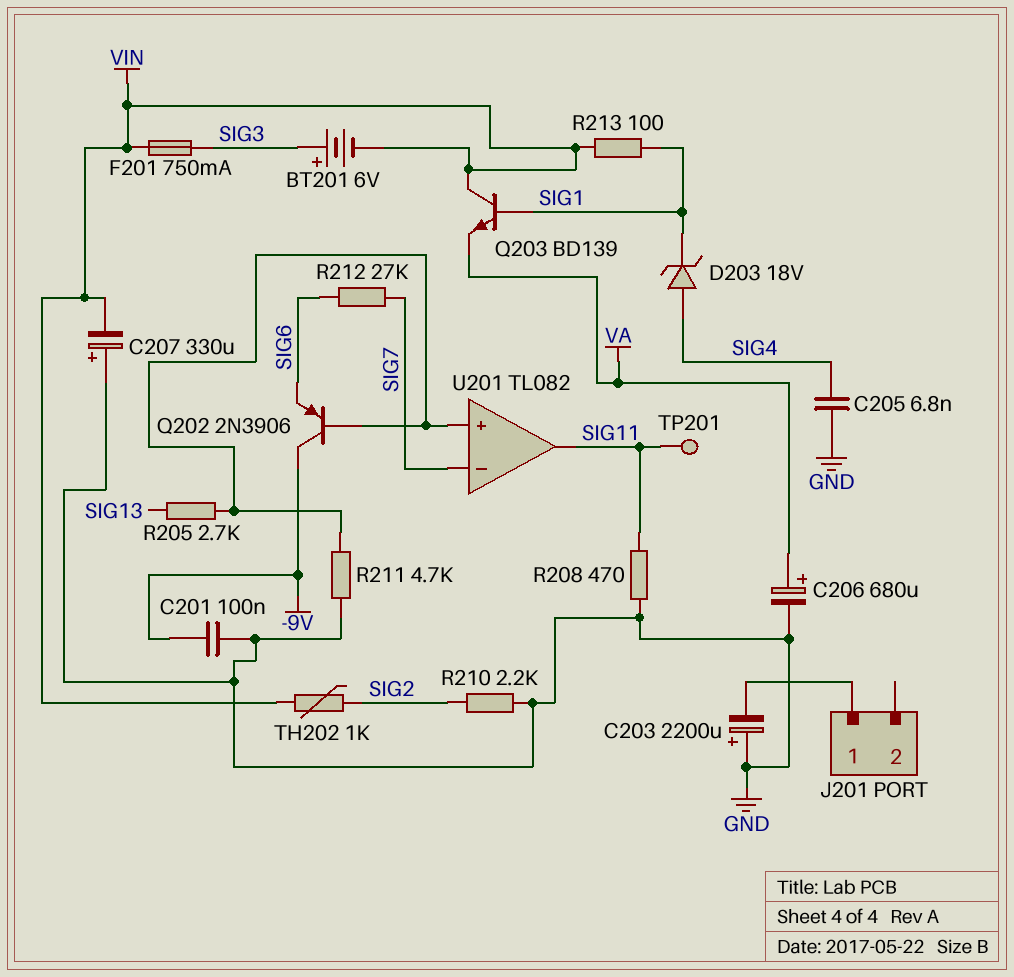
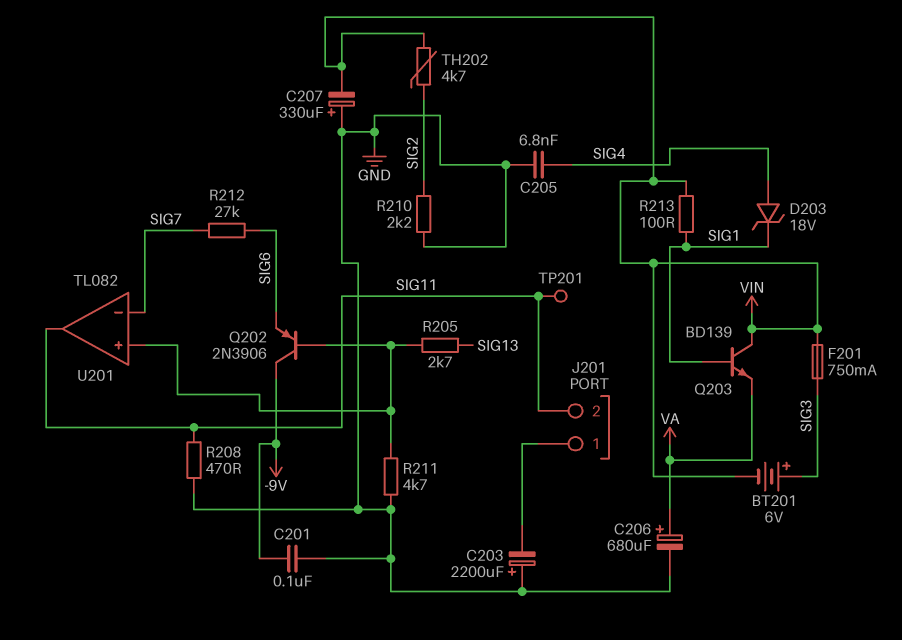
J201 pin 2: none -> SIG11
TH202: 1k (SIG2, VIN) -> 4.7k (SIG2, VIN)

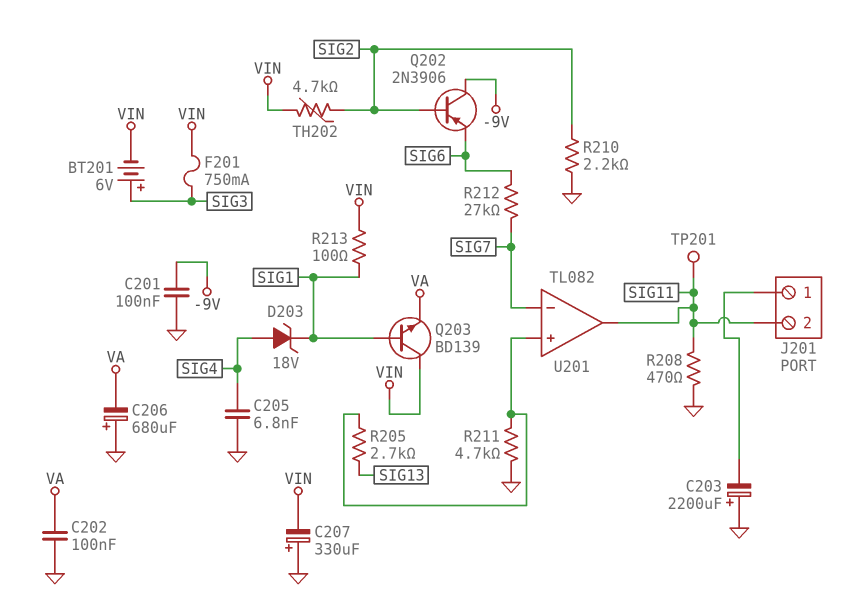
C202: none -> 100nF (GND, VA)
C206: 680uF (plus VA, minus GND) -> 680uF (plus GND, minus VA)
Q202: PNP 2N3906 (B U201/in+, C -9V, E SIG6) -> PNP 2N3906 (B SIG2, C -9V, E SIG6)

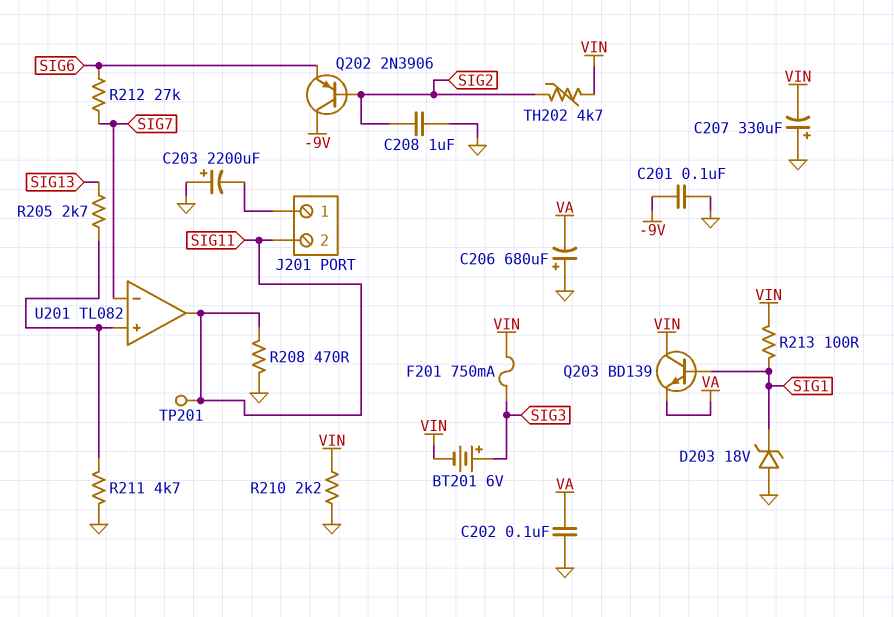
C205: 6.8nF (GND, SIG4) -> none
C208: none -> 1uF (GND, SIG2)
D203: zener 18V (A SIG4, K SIG1) -> zener 18V (A GND, K SIG1)
R210: 2.2k (GND, SIG2) -> 2.2k (GND, VIN)

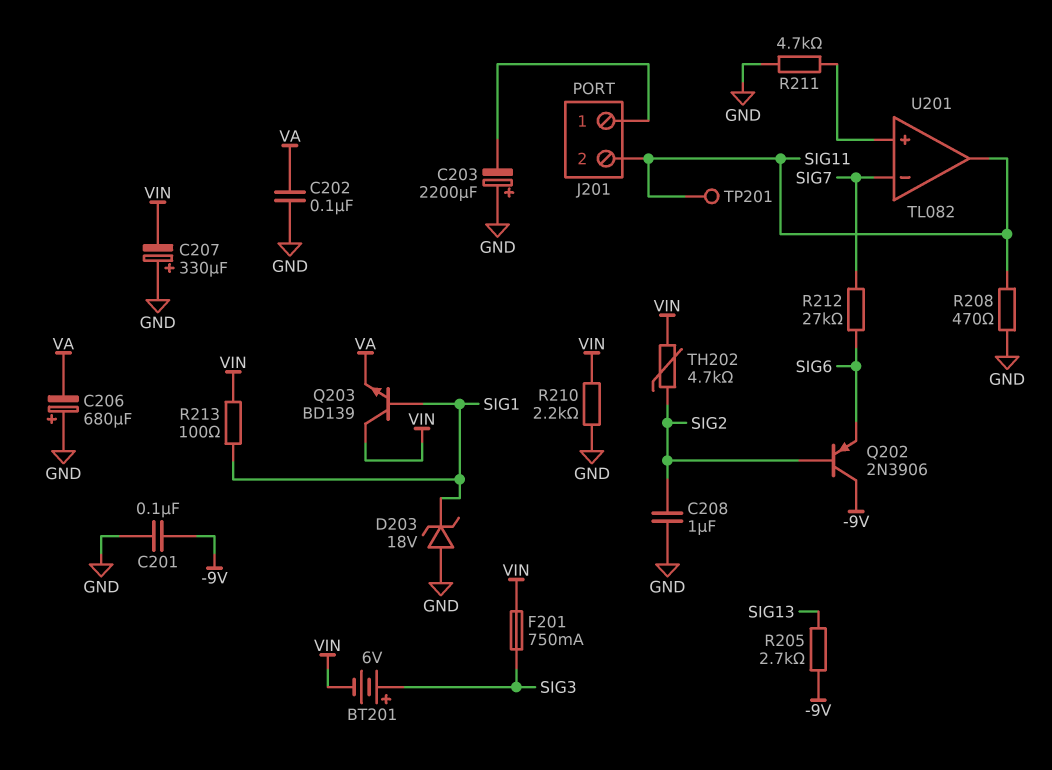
R205: 2.7k (SIG13, U201/in+) -> 2.7k (-9V, SIG13)

